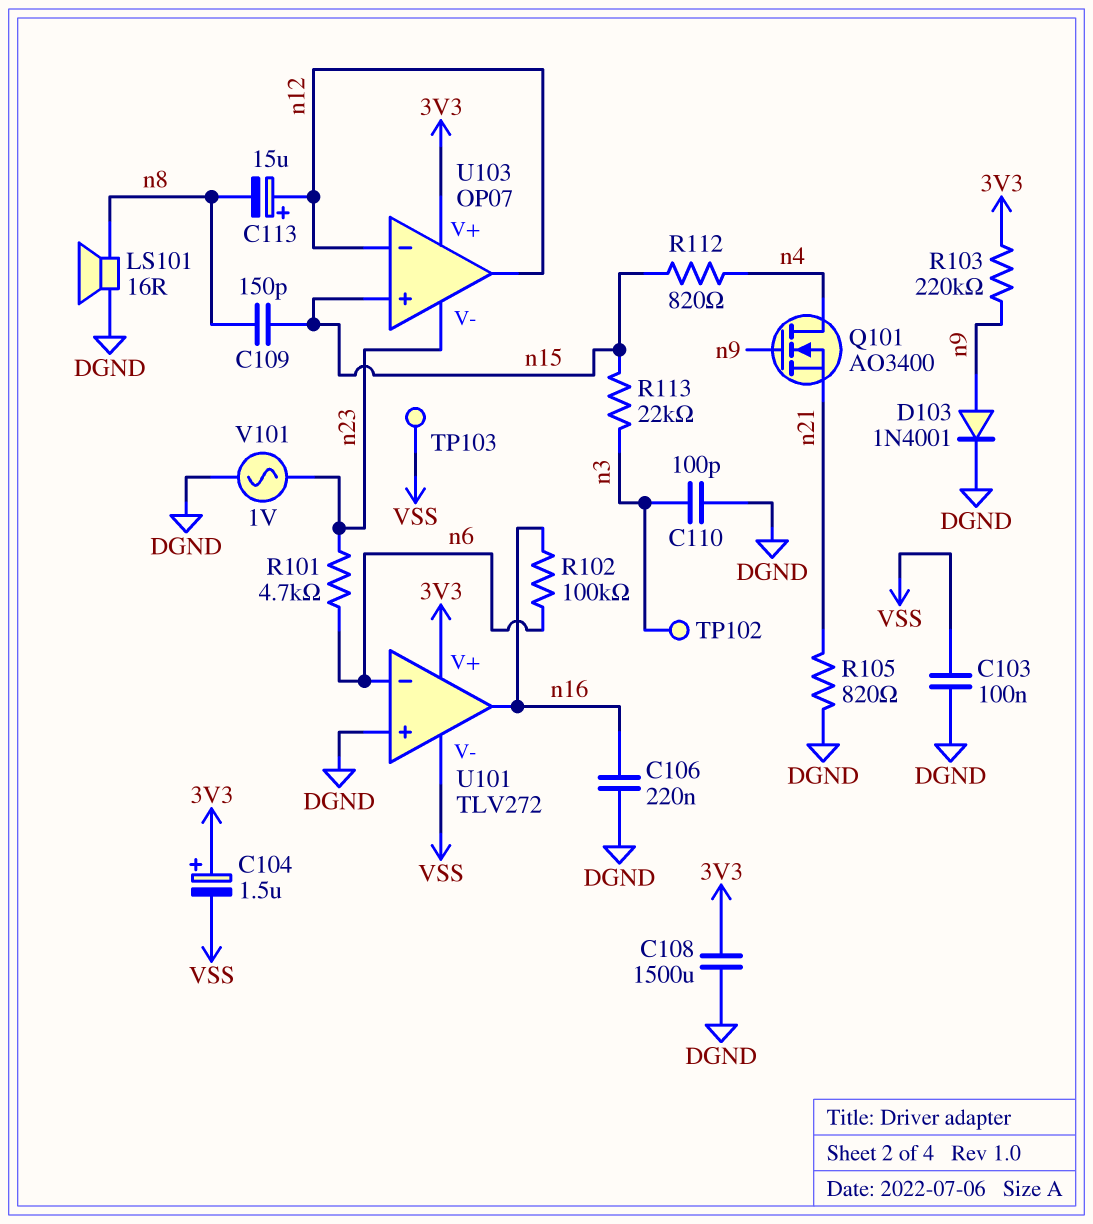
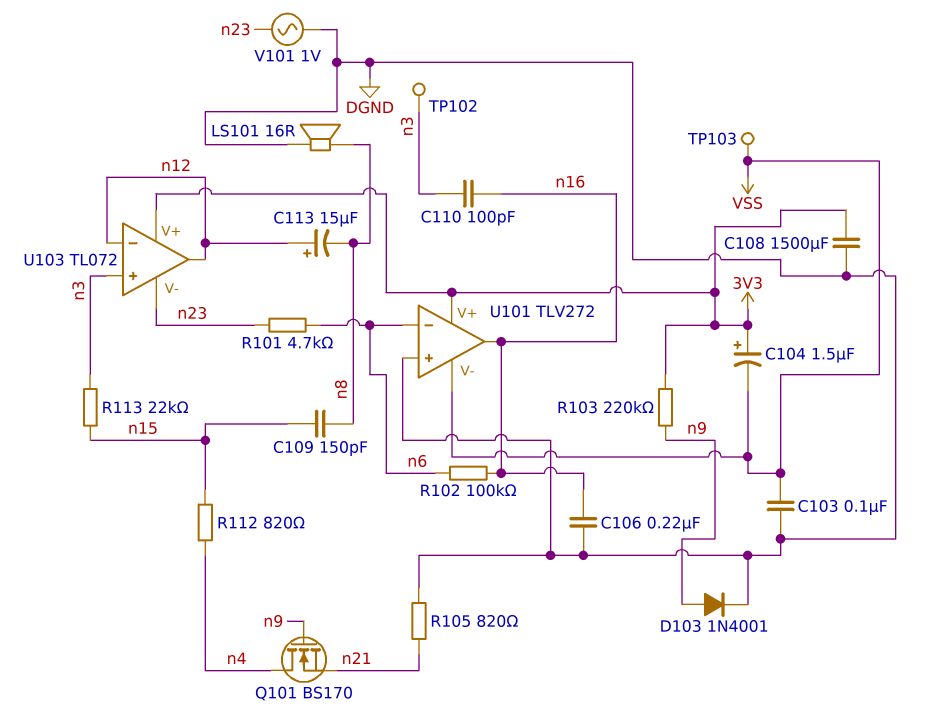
C110: 100pF (DGND, n3) -> 100pF (n3, n16)
Q101: NMOS AO3400 (G n9, D n4, S n21) -> NMOS BS170 (G n9, D n4, S n21)
U103: OP07 -> TL072
U103 pin in+: n15 -> n3

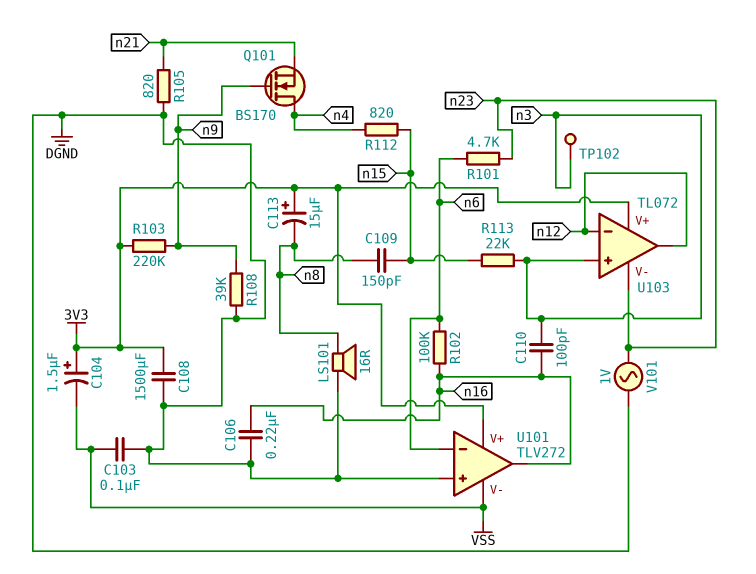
C113: 15uF (plus n12, minus n8) -> 15uF (plus 3V3, minus n8)
D103: diode 1N4001 (A n9, K DGND) -> none
R108: none -> 39k (DGND, n9)
TP103: test point (VSS) -> none

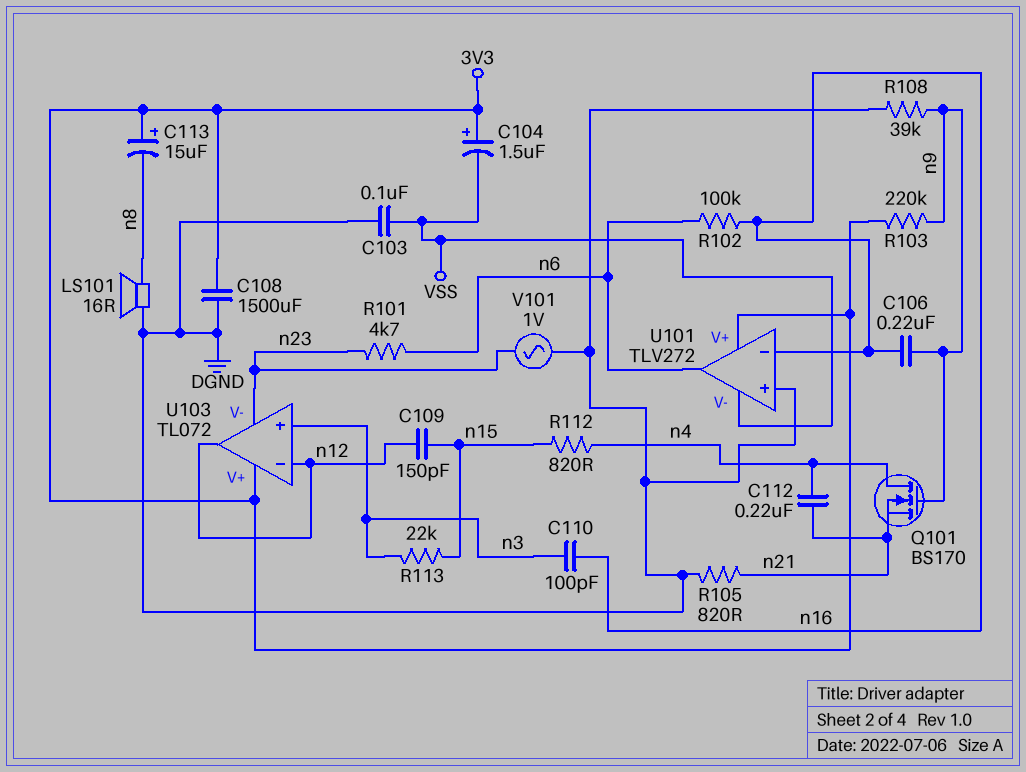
C106: 220nF (DGND, n16) -> 220nF (n9, n16)
C109: 150pF (n8, n15) -> 150pF (n12, n15)
C112: none -> 220nF (n4, n21)
TP102: test point (n3) -> none
U101 pin in-: n6 -> n16
U101 pin out: n16 -> n6

